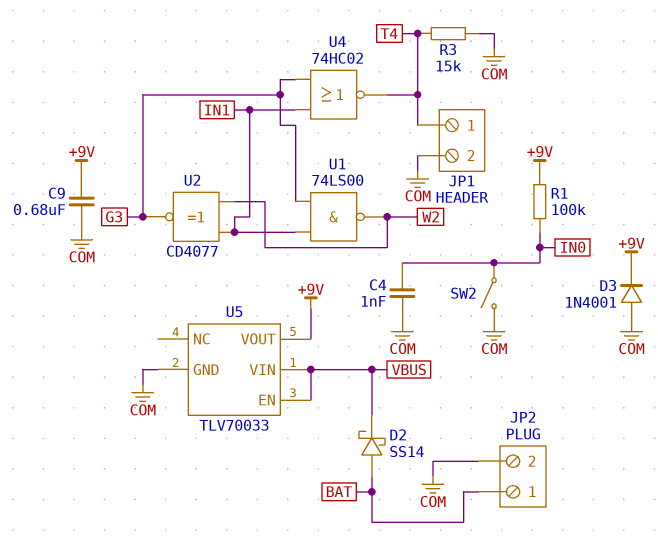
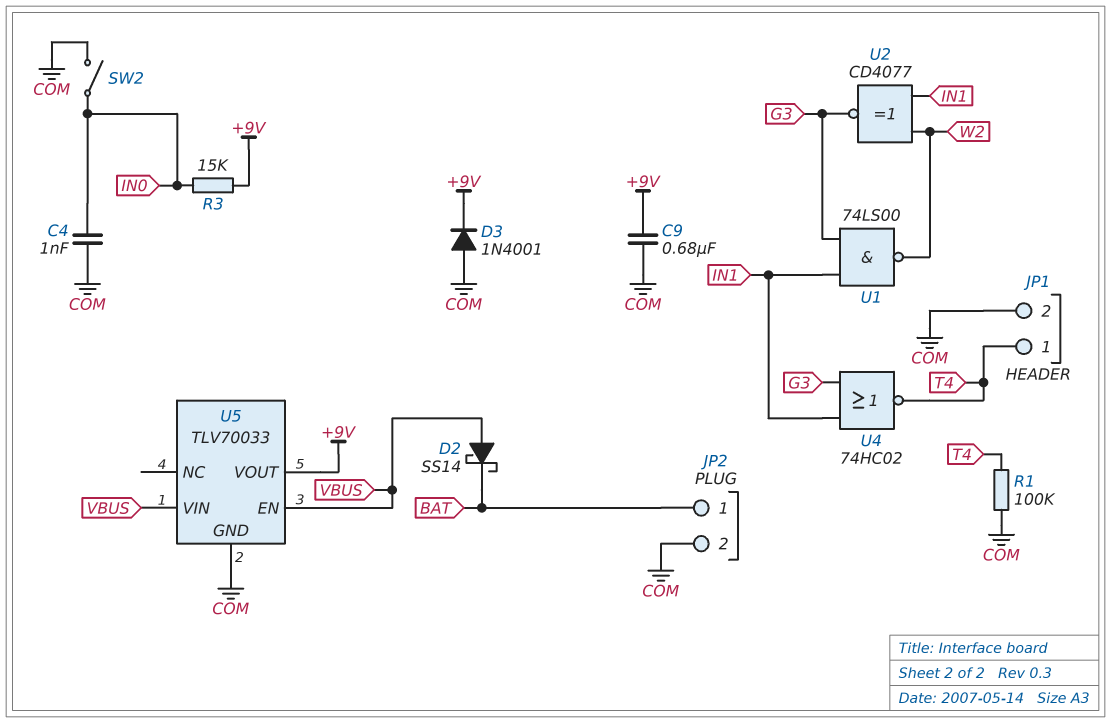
D2: schottky SS14 (A BAT, K VBUS) -> schottky SS14 (A VBUS, K BAT)
R1: 100k (+9V, IN0) -> 100k (COM, T4)
R3: 15k (COM, T4) -> 15k (+9V, IN0)

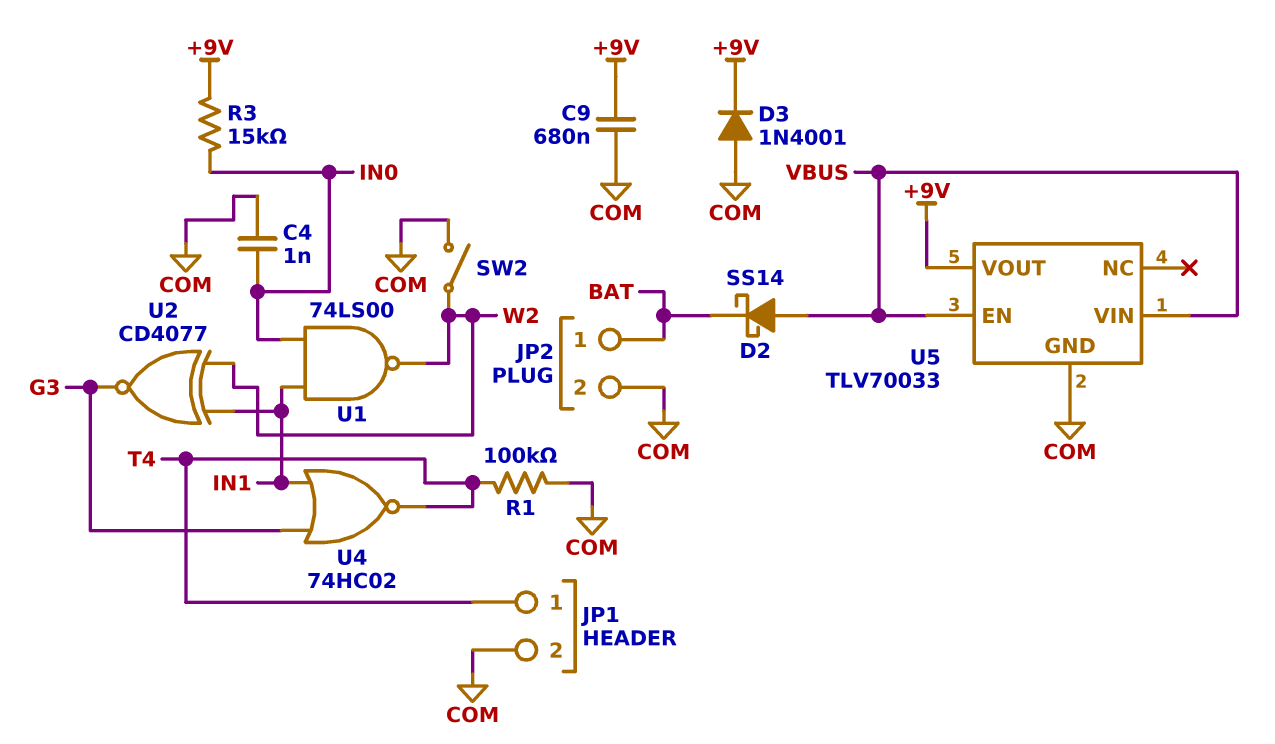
SW2: switch (COM, IN0) -> switch (COM, W2)
U1: NAND 74LS00 (in G3, in IN1, out W2) -> NAND 74LS00 (in IN0, in IN1, out W2)

